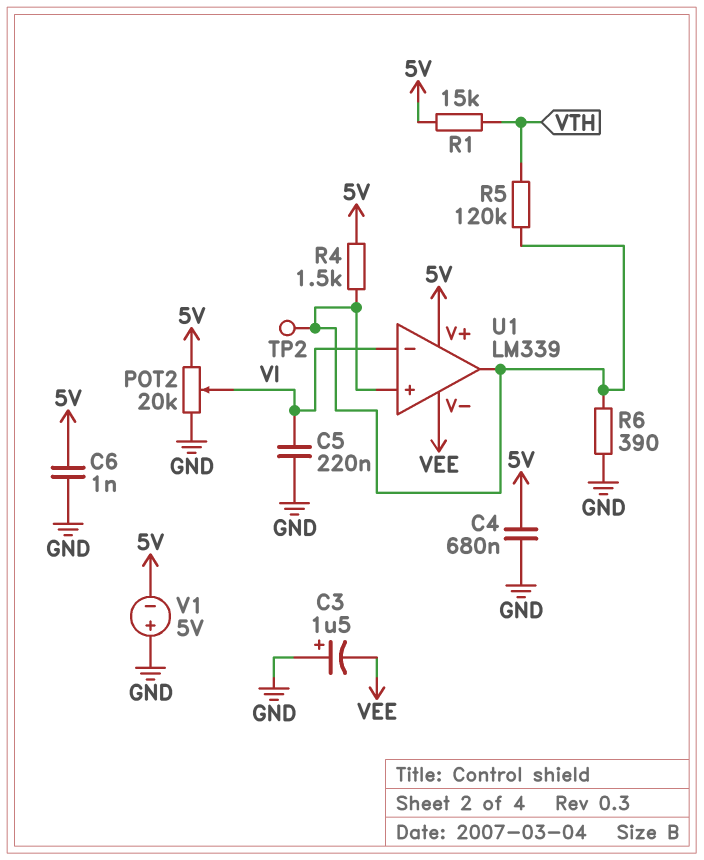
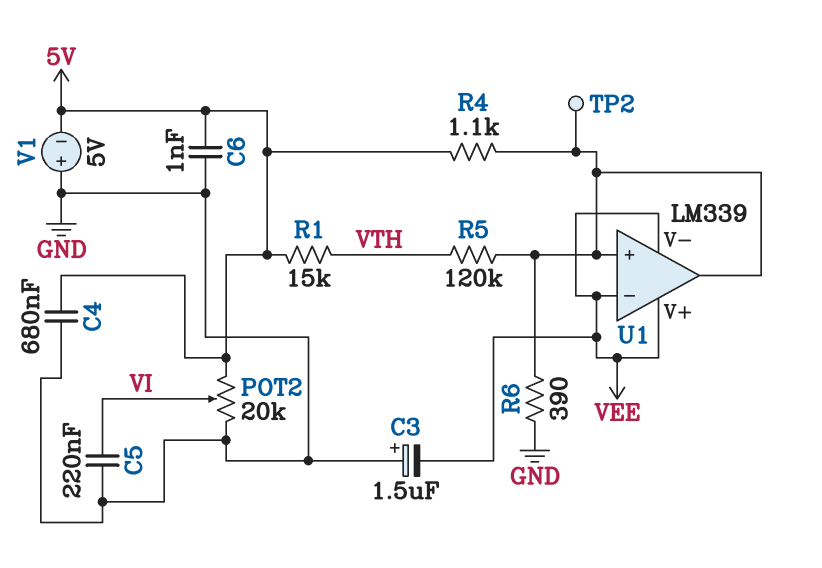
R4: 1.5k (5V, U1/in+) -> 1.1k (5V, U1/in+)
U1 pin V+: 5V -> VEE
U1 pin in-: VI -> VEE

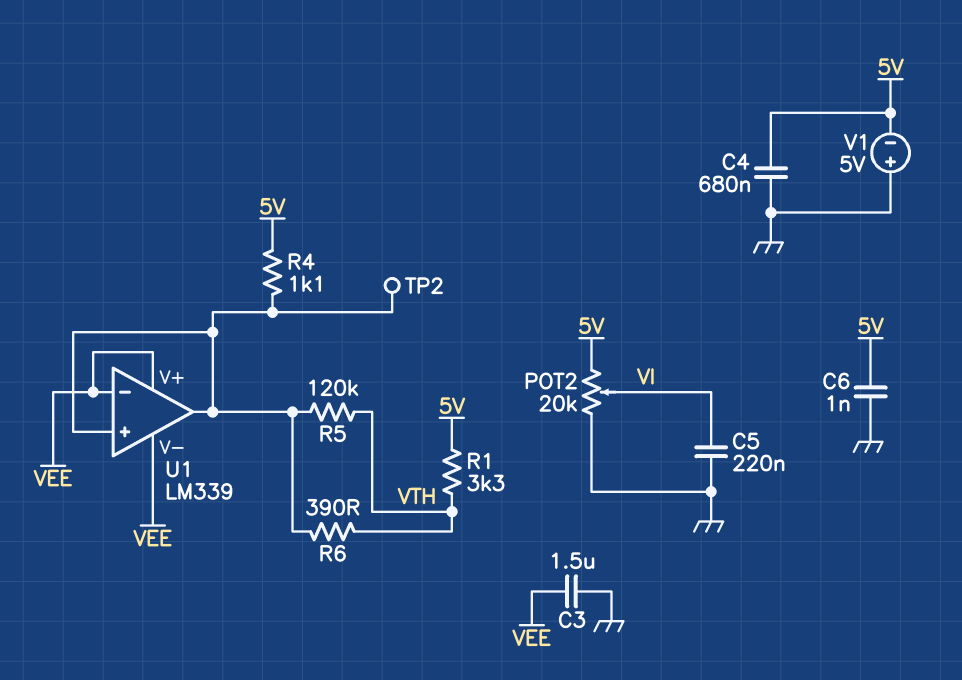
C3: 1.5uF (plus GND, minus VEE) -> 1.5uF (GND, VEE)
R1: 15k (5V, VTH) -> 3.3k (5V, VTH)
R6: 390 (GND, U1/in+) -> 390 (U1/in+, VTH)

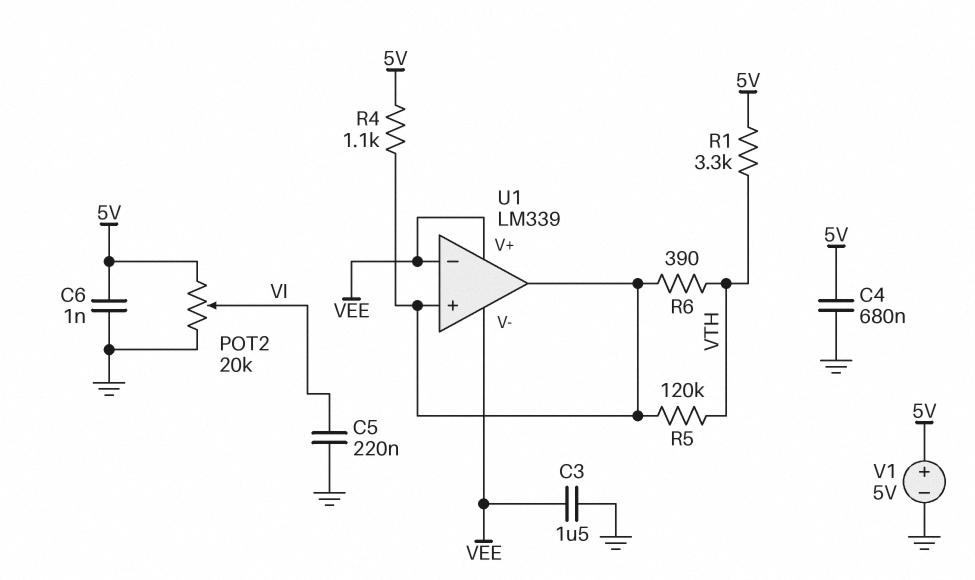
TP2: test point (U1/in+) -> none
V1: 5V (plus GND, minus 5V) -> 5V (plus 5V, minus GND)

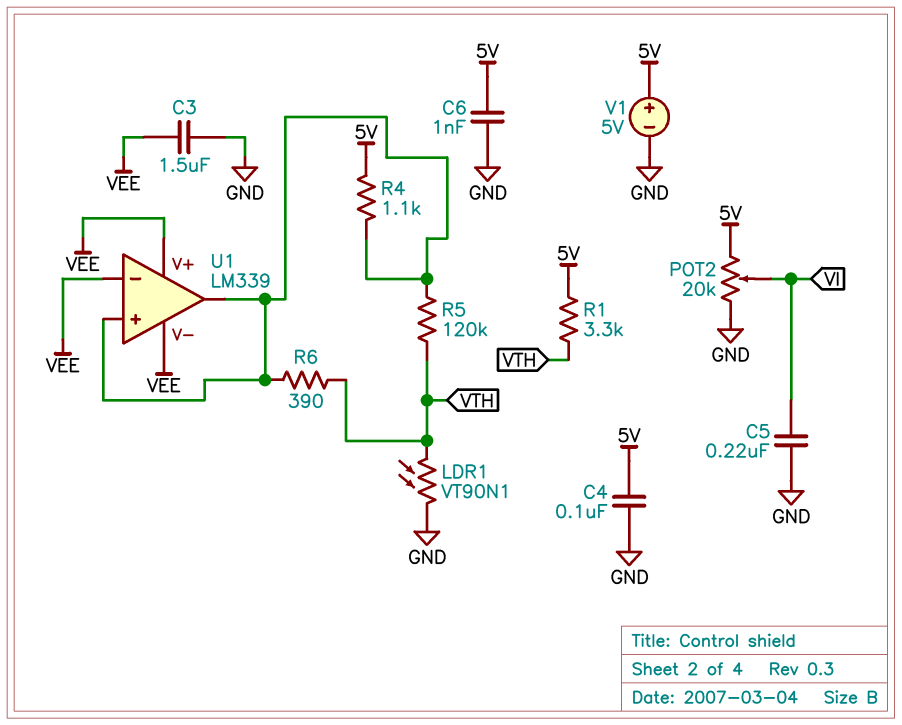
C4: 680nF (5V, GND) -> 100nF (5V, GND)
LDR1: none -> VT90N1 (GND, VTH)

